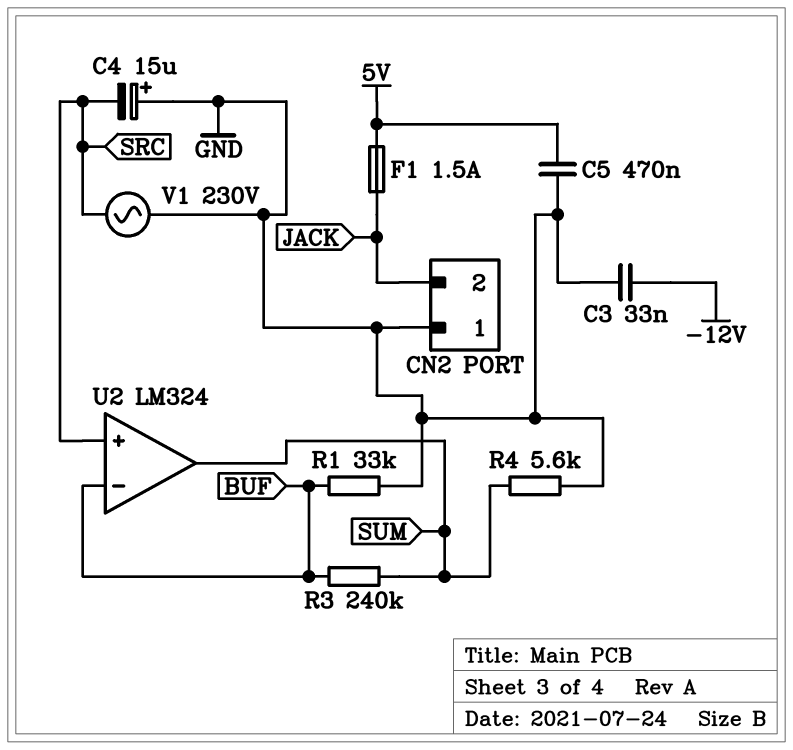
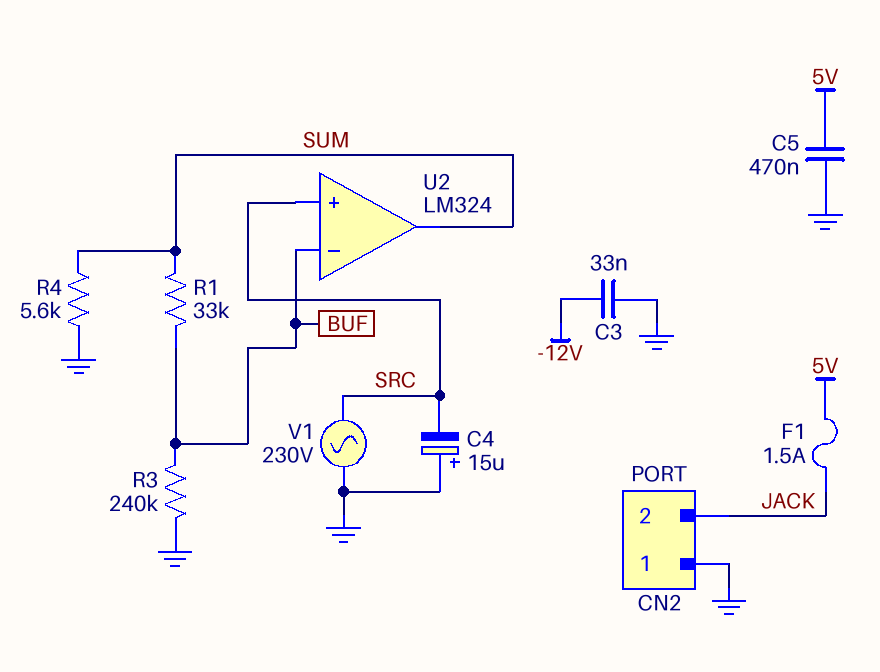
R1: 33k (BUF, GND) -> 33k (BUF, SUM)
R3: 240k (BUF, SUM) -> 240k (BUF, GND)

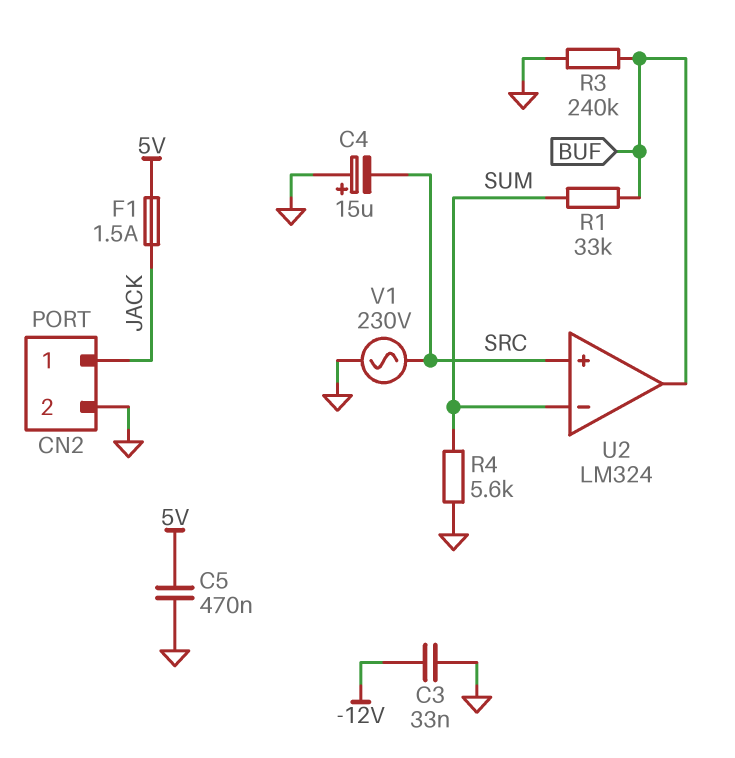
CN2 pin 1: GND -> JACK
CN2 pin 2: JACK -> GND
U2 pin in-: BUF -> SUM
U2 pin out: SUM -> BUF

